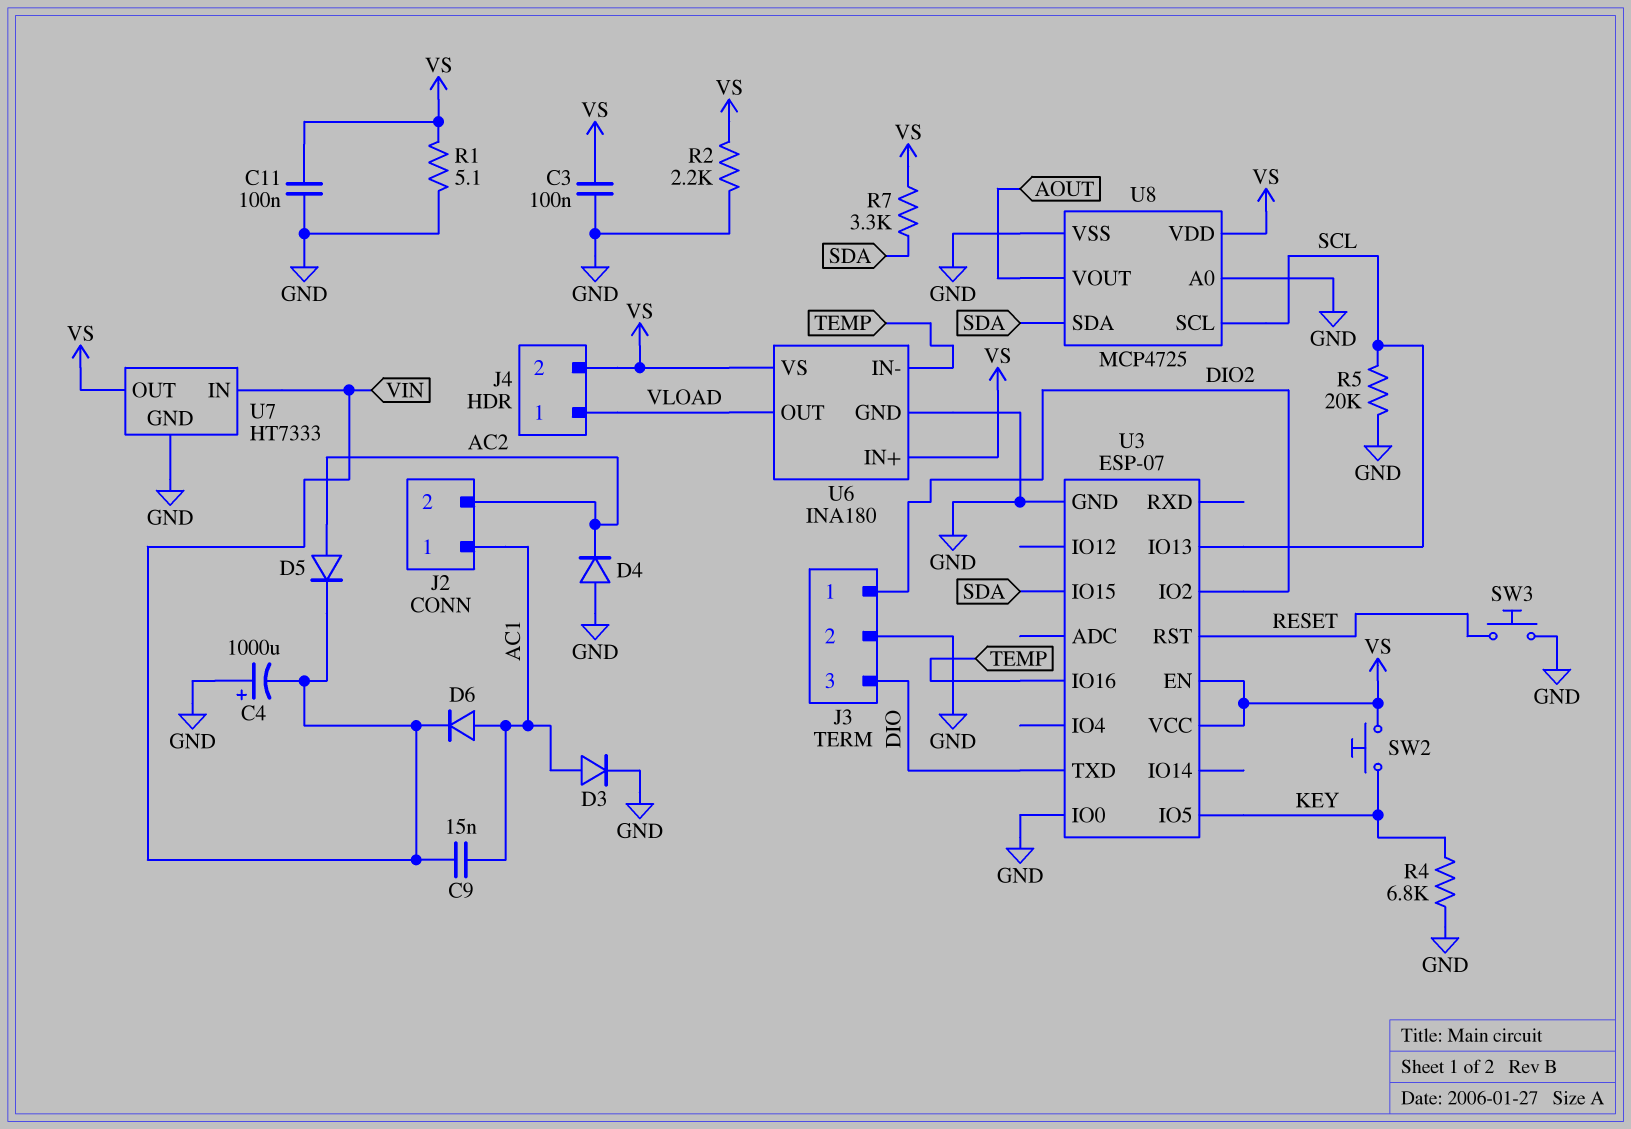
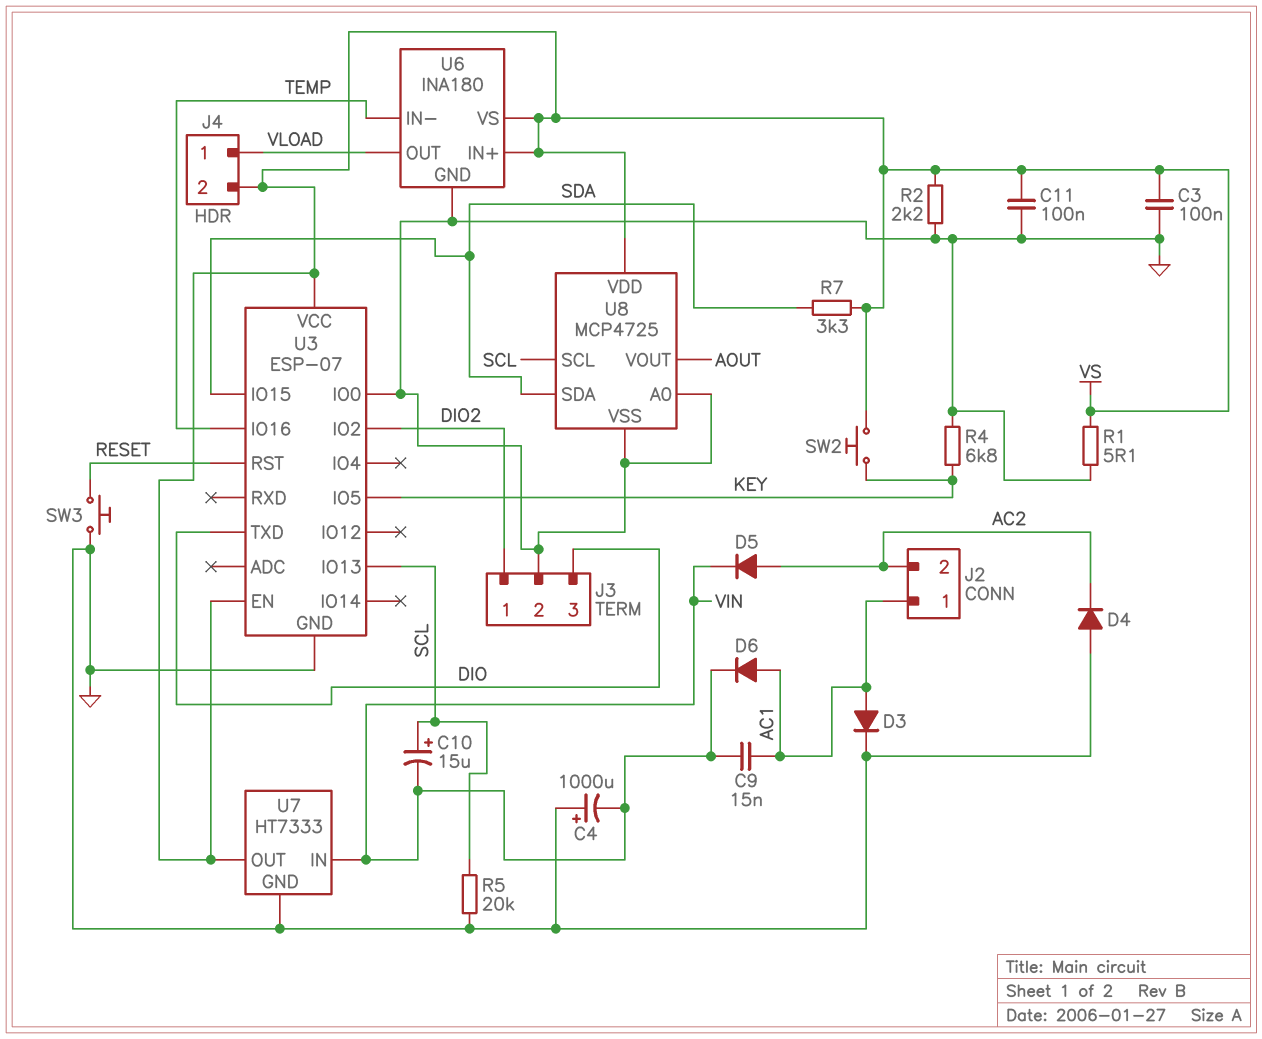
C10: none -> 15uF (plus SCL, minus VIN)

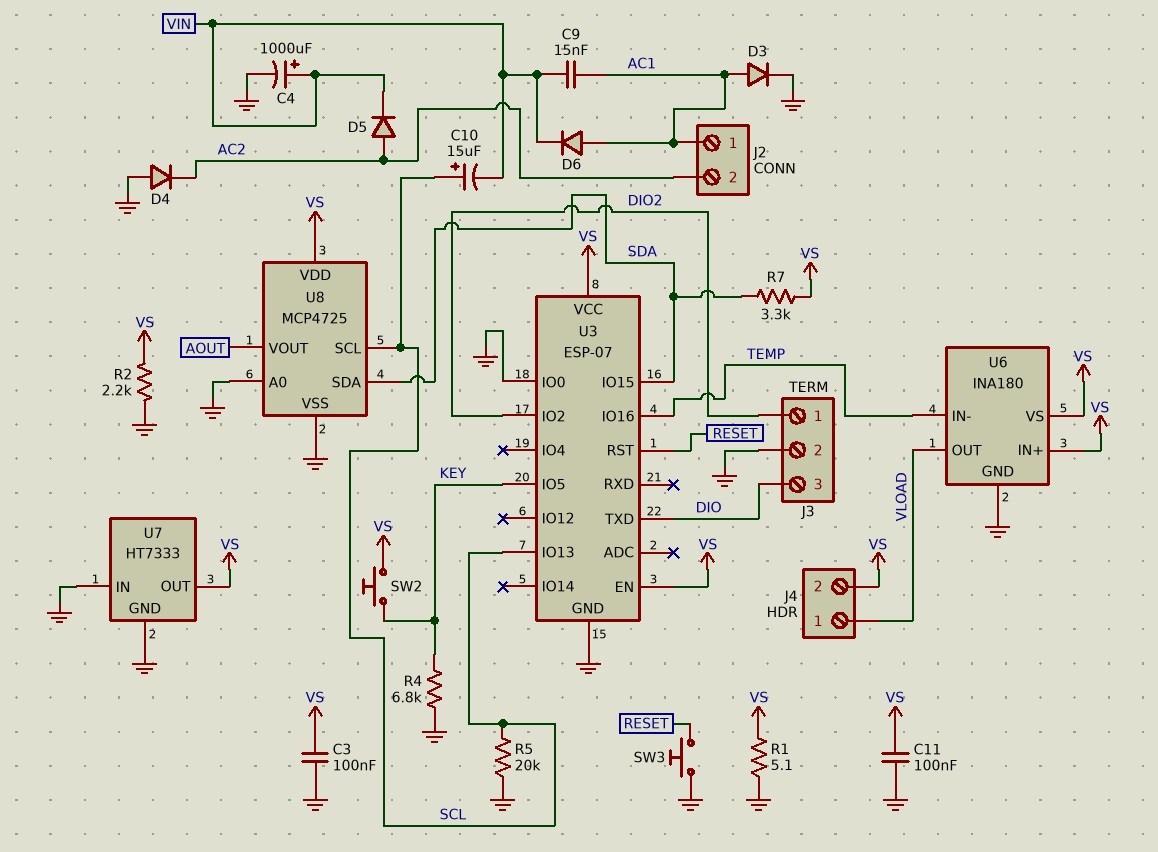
C4: 1000uF (plus GND, minus VIN) -> 1000uF (plus VIN, minus GND)
U7 pin IN: VIN -> GND

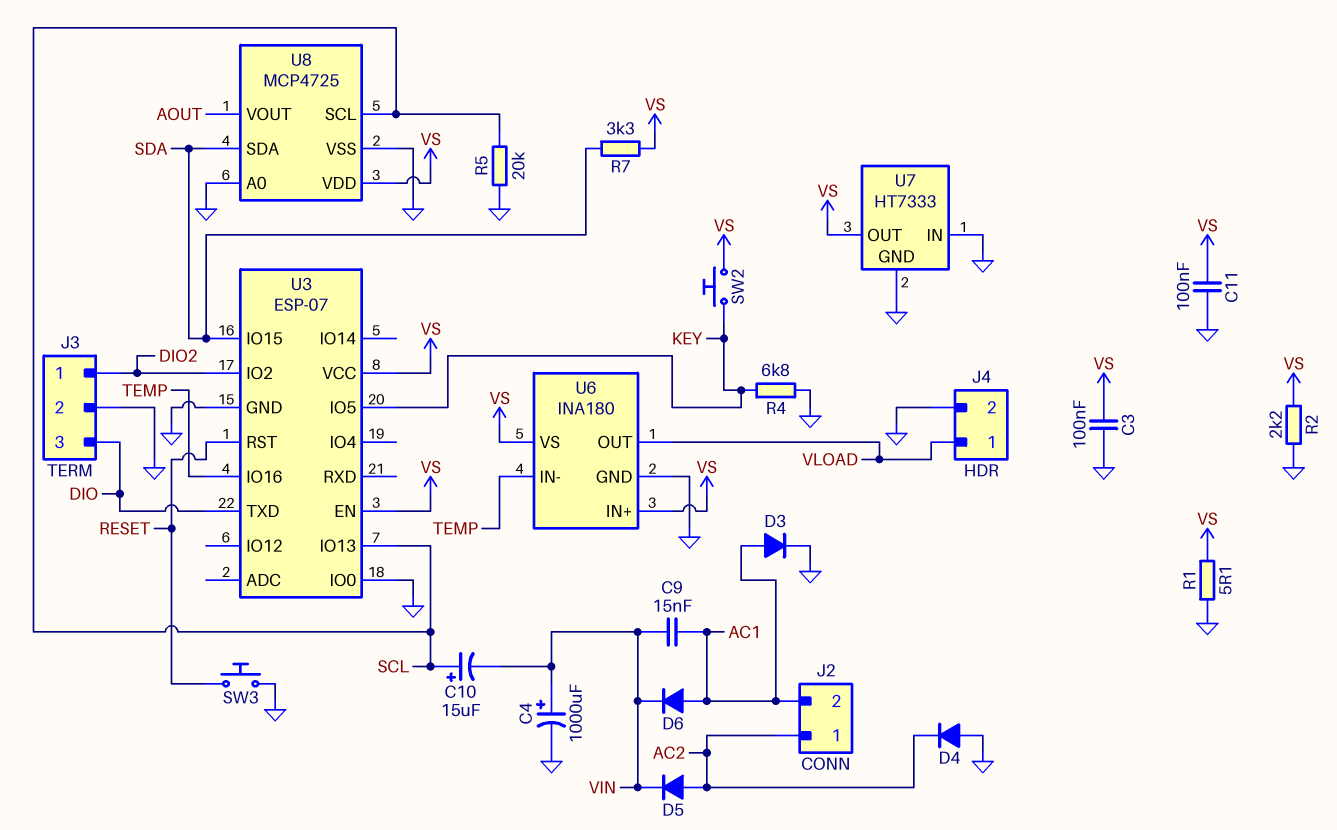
J2 pin 1: AC1 -> AC2
J2 pin 2: AC2 -> AC1
J4 pin 2: VS -> GND

